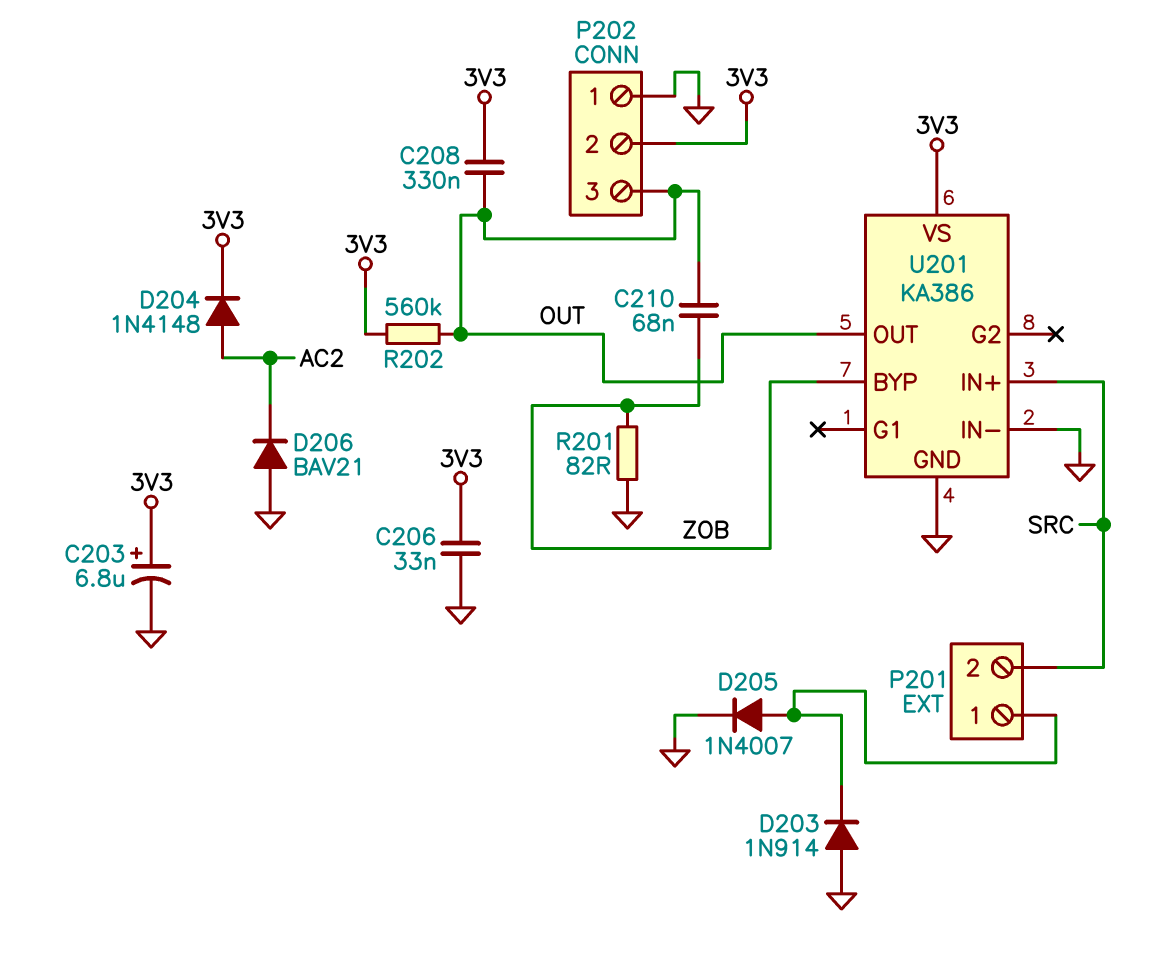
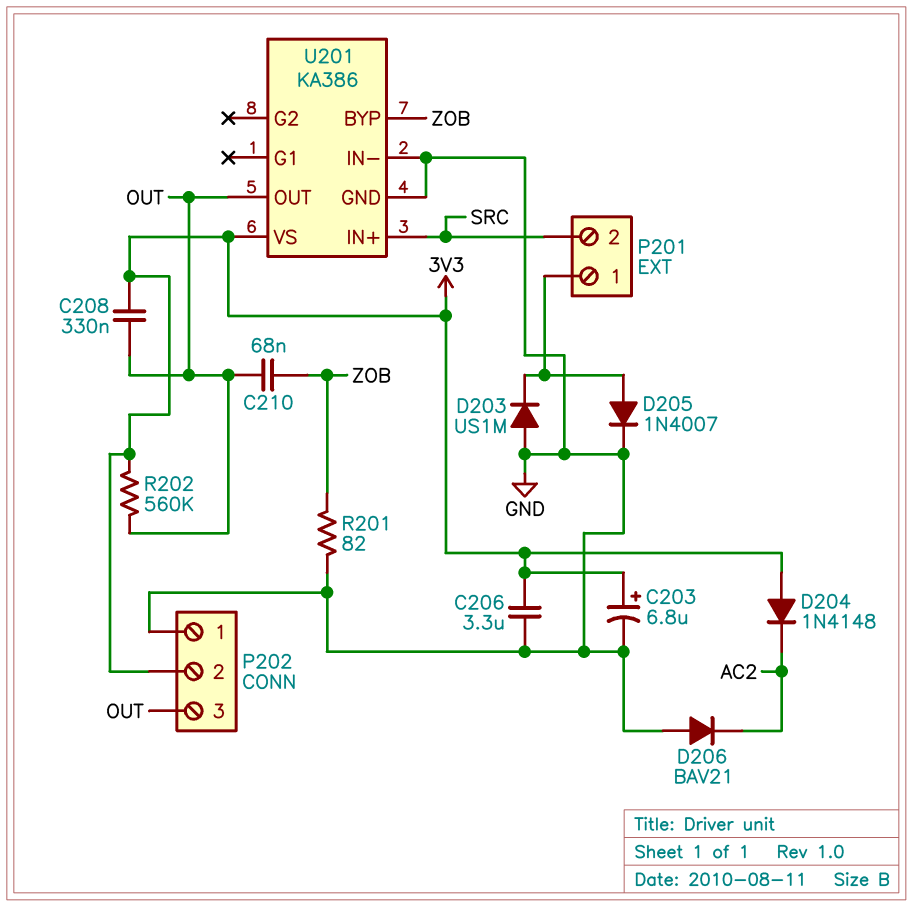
C206: 33nF (3V3, GND) -> 3.3uF (3V3, GND)
D203: diode 1N914 (A GND, K P201/1) -> diode US1M (A GND, K P201/1)
D204: diode 1N4148 (A AC2, K 3V3) -> diode 1N4148 (A 3V3, K AC2)

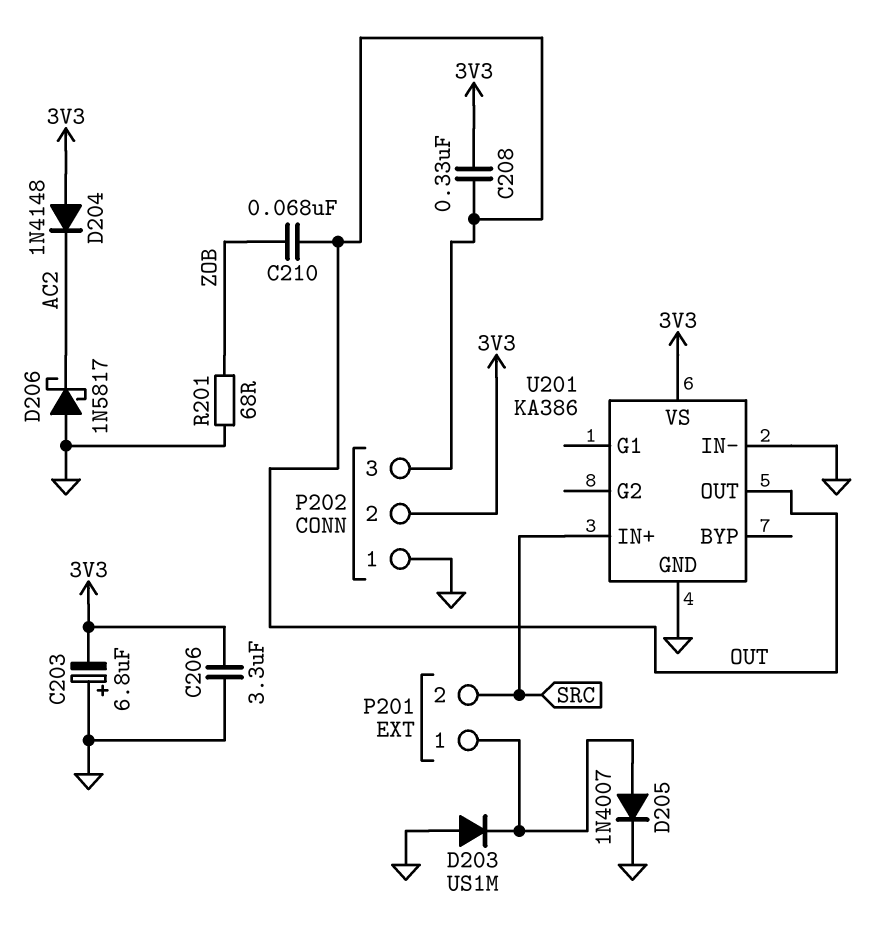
C203: 6.8uF (plus 3V3, minus GND) -> 6.8uF (plus GND, minus 3V3)
D206: diode BAV21 (A GND, K AC2) -> schottky 1N5817 (A GND, K AC2)
R201: 82 (GND, ZOB) -> 68 (GND, ZOB)
R202: 560k (3V3, OUT) -> none
U201 pin BYP: ZOB -> none

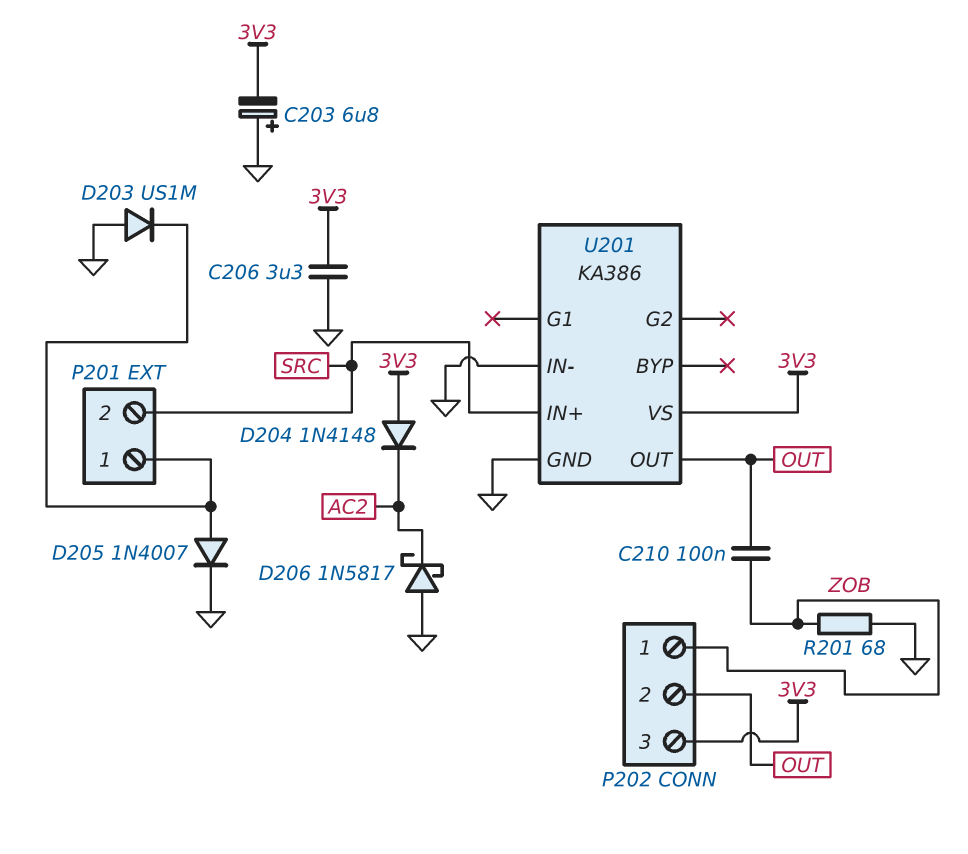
C208: 330nF (3V3, OUT) -> none
C210: 68nF (OUT, ZOB) -> 100nF (OUT, ZOB)
P202 pin 1: GND -> ZOB
P202 pin 2: 3V3 -> OUT
P202 pin 3: OUT -> 3V3

